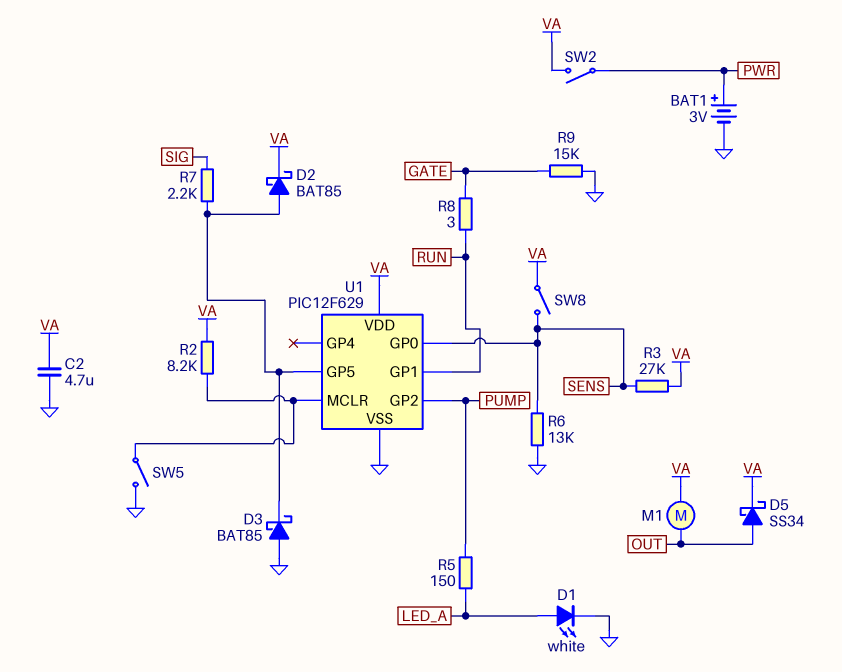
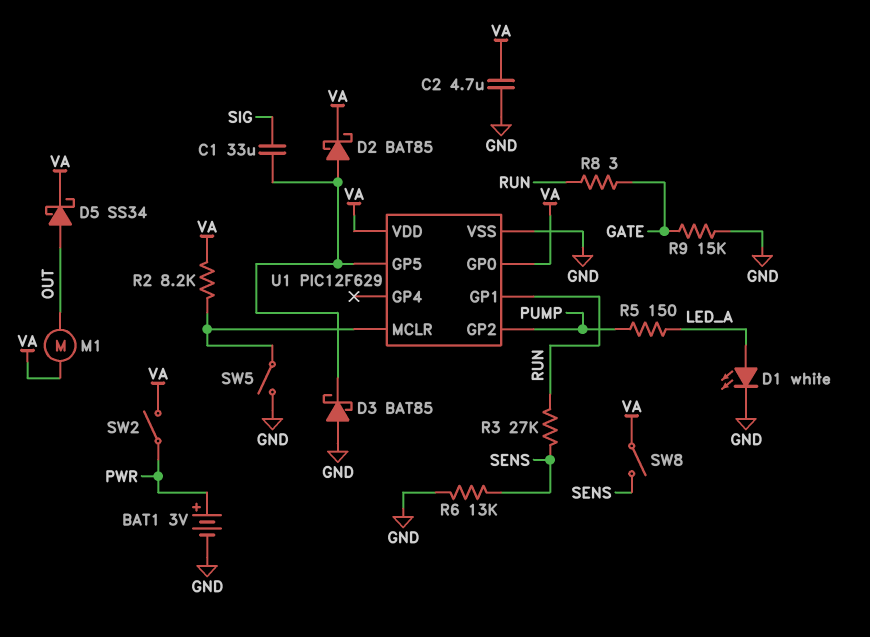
C1: none -> 33uF (SIG, U1/GP5)
R3: 27k (SENS, VA) -> 27k (RUN, SENS)
R7: 2.2k (SIG, U1/GP5) -> none
U1 pin GP0: SENS -> VA

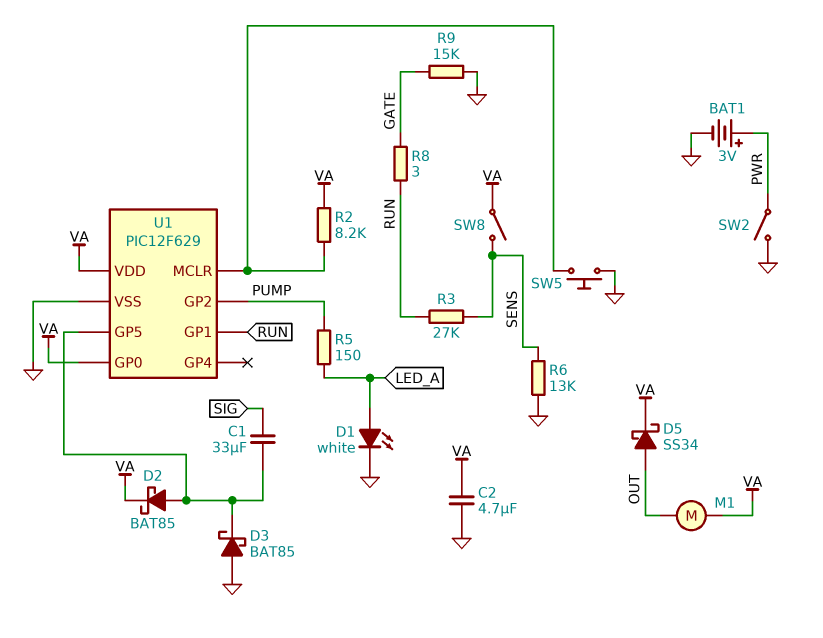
SW2: switch (PWR, VA) -> switch (GND, PWR)
SW5: switch (GND, U1/MCLR) -> button (GND, U1/MCLR)

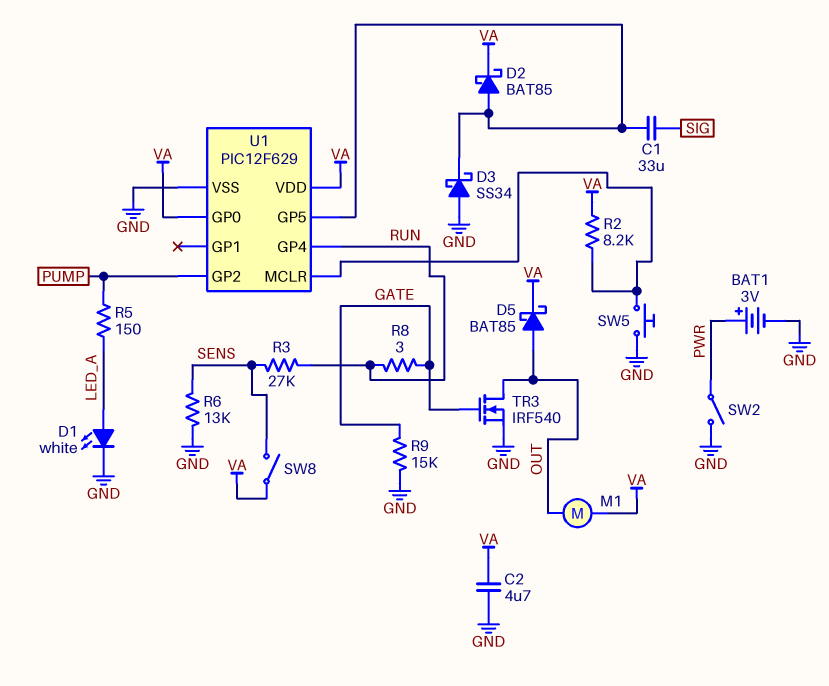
D3: schottky BAT85 (A GND, K U1/GP5) -> schottky SS34 (A GND, K U1/GP5)
D5: schottky SS34 (A OUT, K VA) -> schottky BAT85 (A OUT, K VA)
TR3: none -> NMOS IRF540 (G GATE, D OUT, S GND)
U1 pin GP1: RUN -> none
U1 pin GP4: none -> RUN

